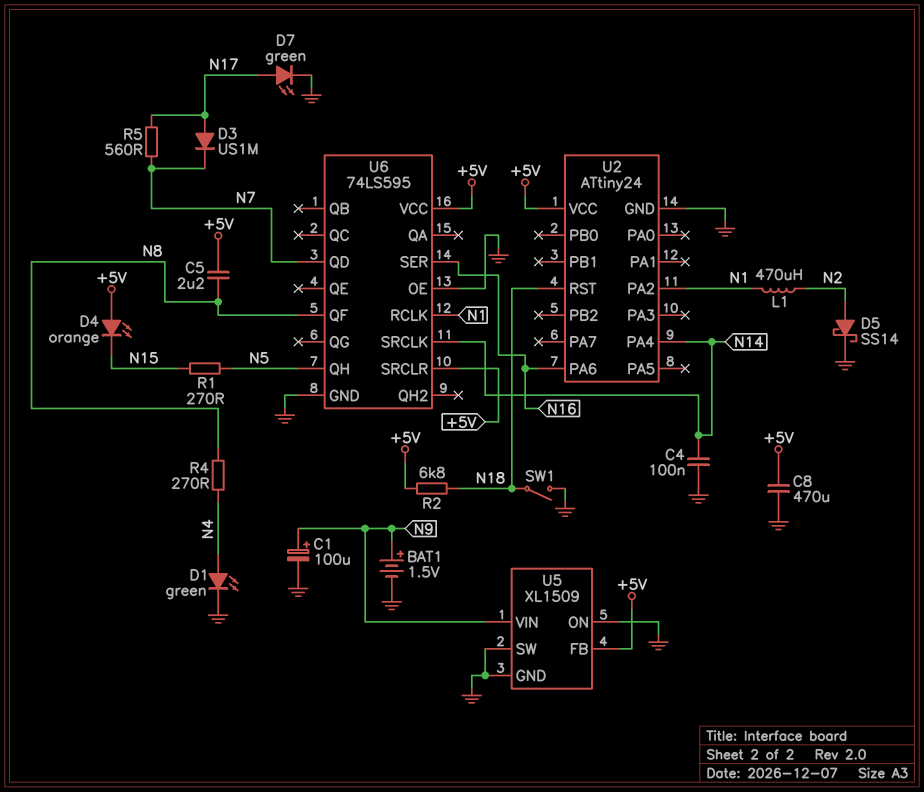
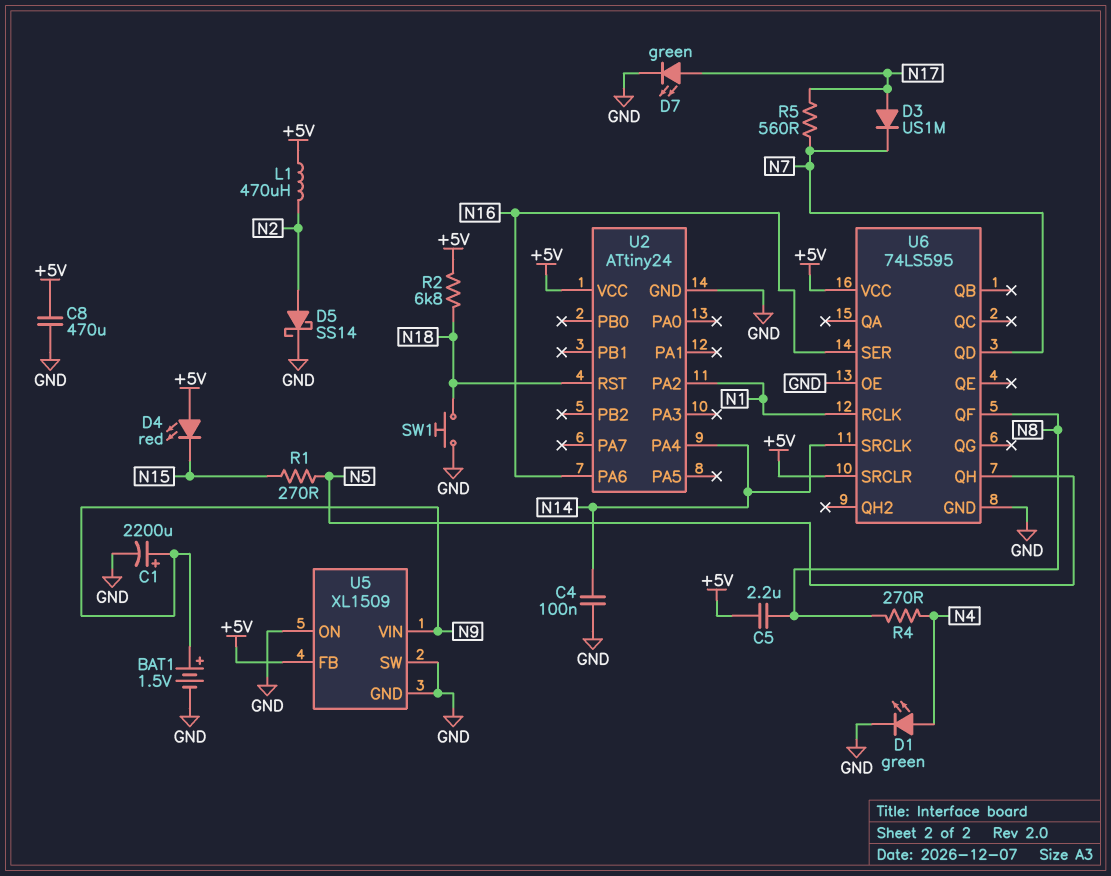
C1: 100uF (plus N9, minus GND) -> 2200uF (plus N9, minus GND)
D4: LED orange (A +5V, K N15) -> LED red (A +5V, K N15)
L1: 470uH (N1, N2) -> 470uH (+5V, N2)
SW1: switch (GND, N18) -> button (GND, N18)

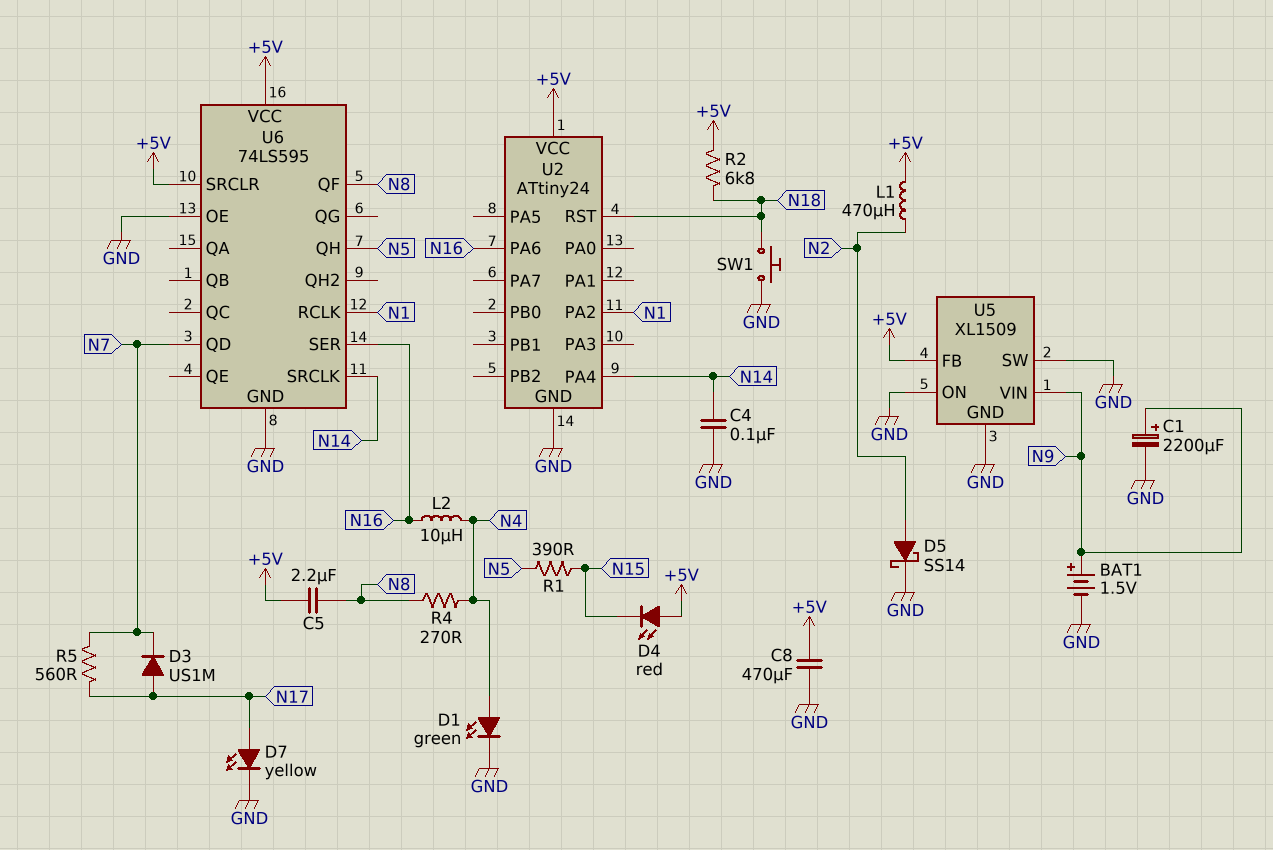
D7: LED green (A N17, K GND) -> LED yellow (A N17, K GND)
L2: none -> 10uH (N4, N16)
R1: 270 (N5, N15) -> 390 (N5, N15)

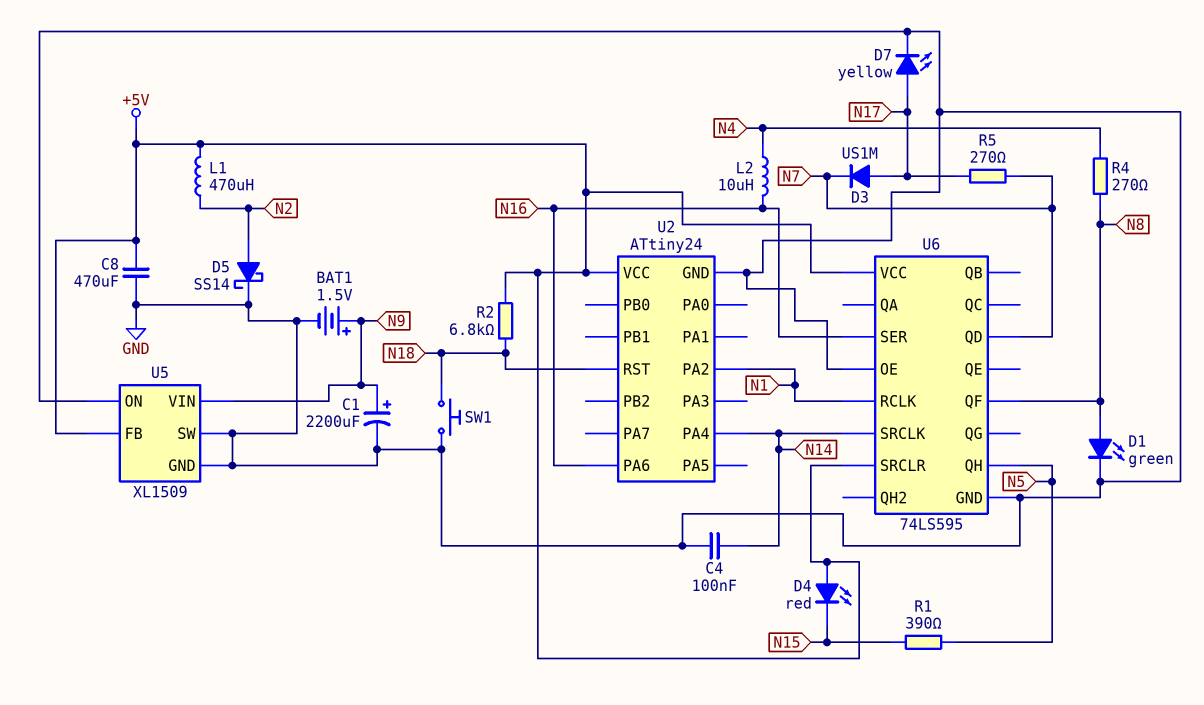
C5: 2.2uF (+5V, N8) -> none
D1: LED green (A N4, K GND) -> LED green (A N8, K GND)
R5: 560 (N7, N17) -> 270 (N7, N17)

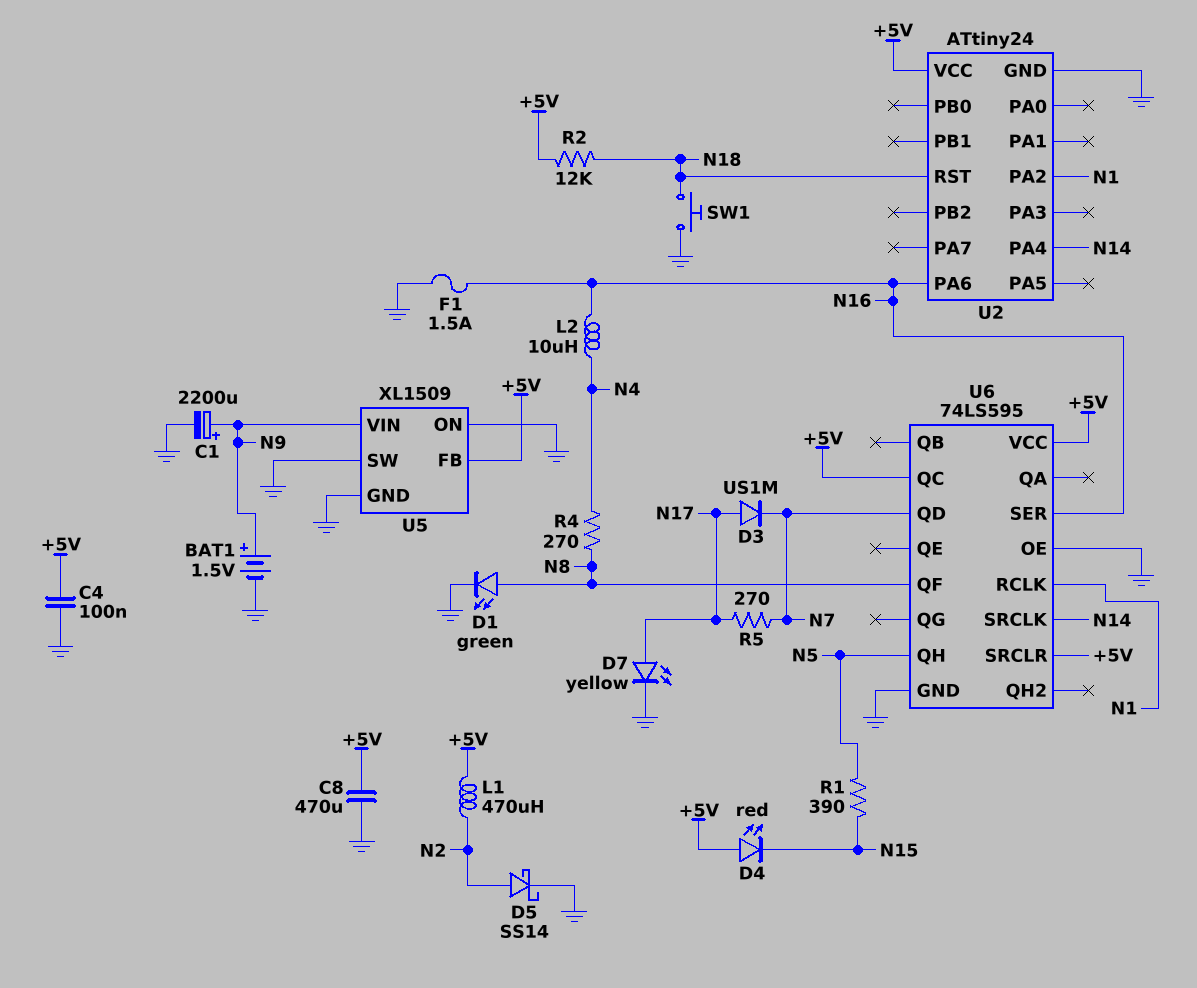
C4: 100nF (GND, N14) -> 100nF (+5V, GND)
F1: none -> 1.5A (GND, N16)
R2: 6.8k (+5V, N18) -> 12k (+5V, N18)
U6 pin QC: none -> +5V

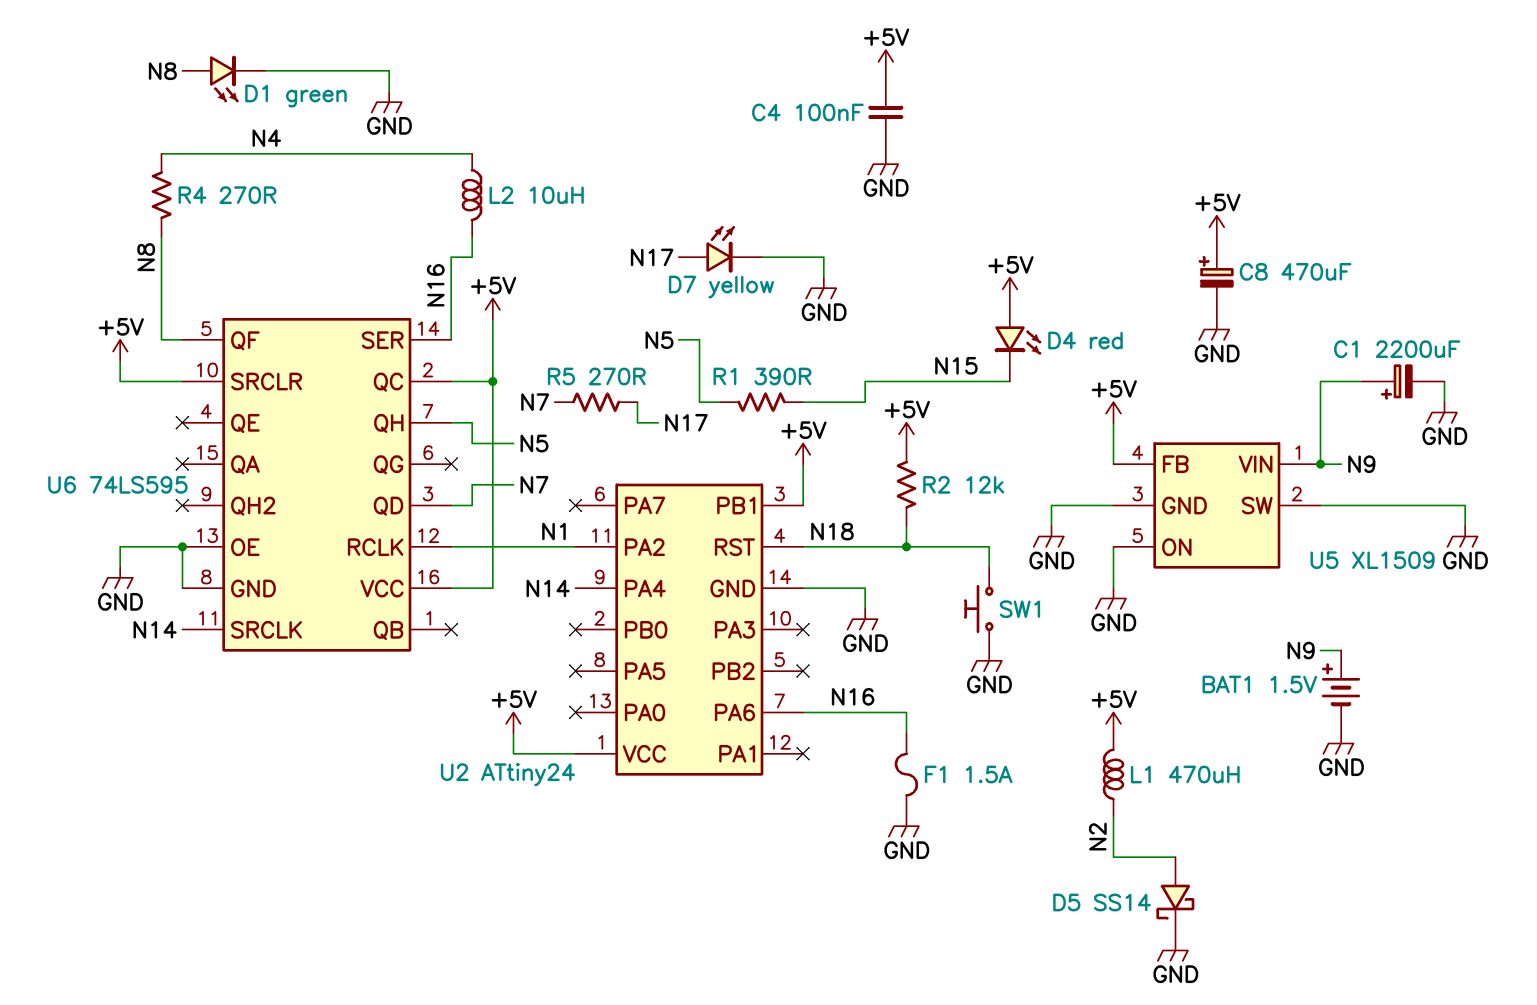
C8: 470uF (+5V, GND) -> 470uF (plus +5V, minus GND)
D3: diode US1M (A N17, K N7) -> none
U2 pin PB1: none -> +5V

